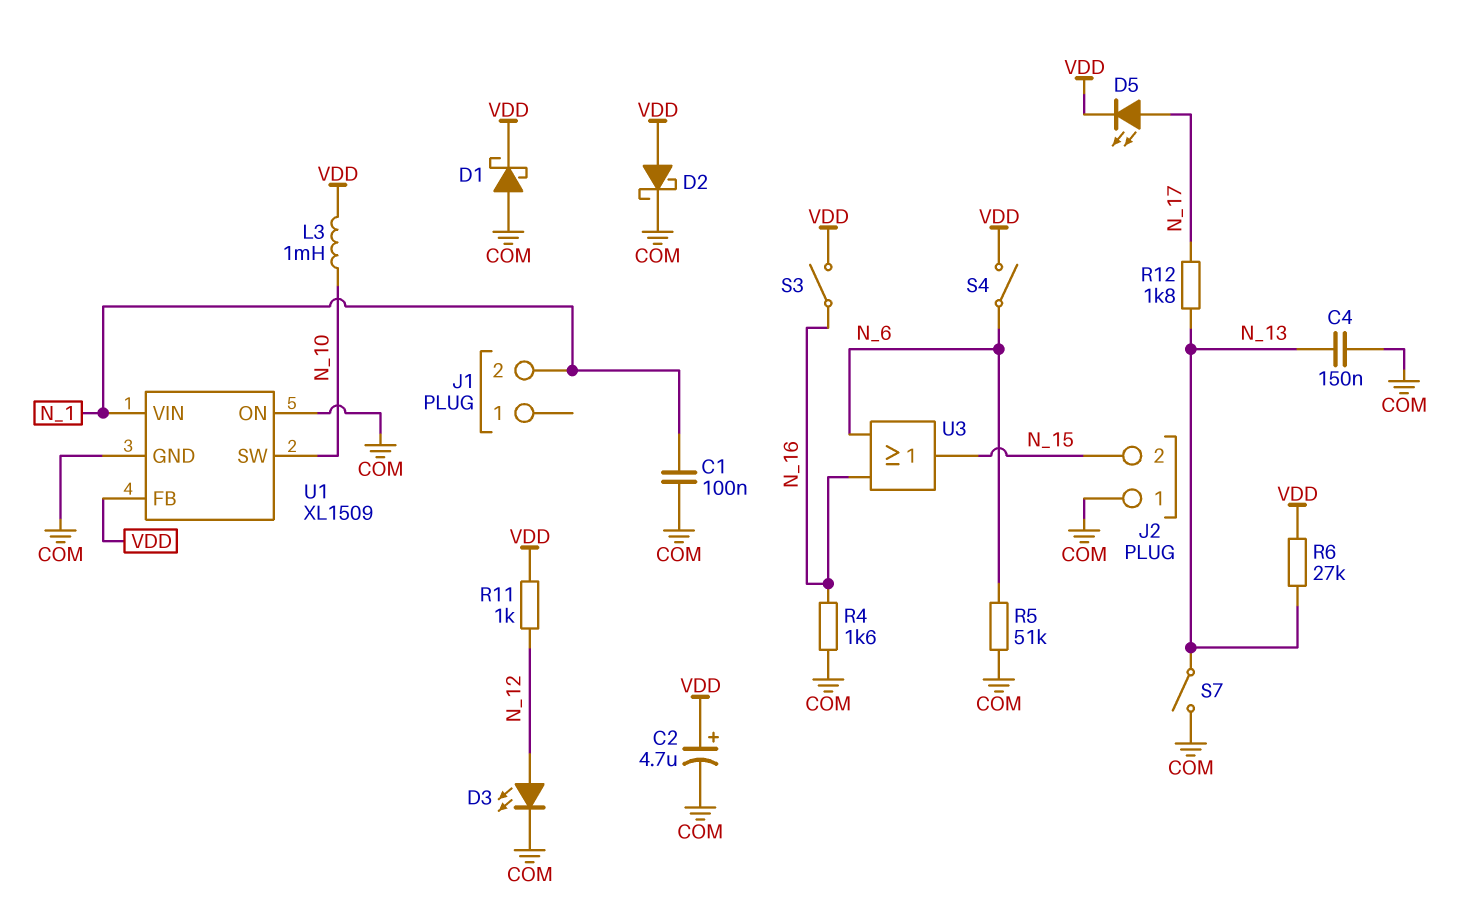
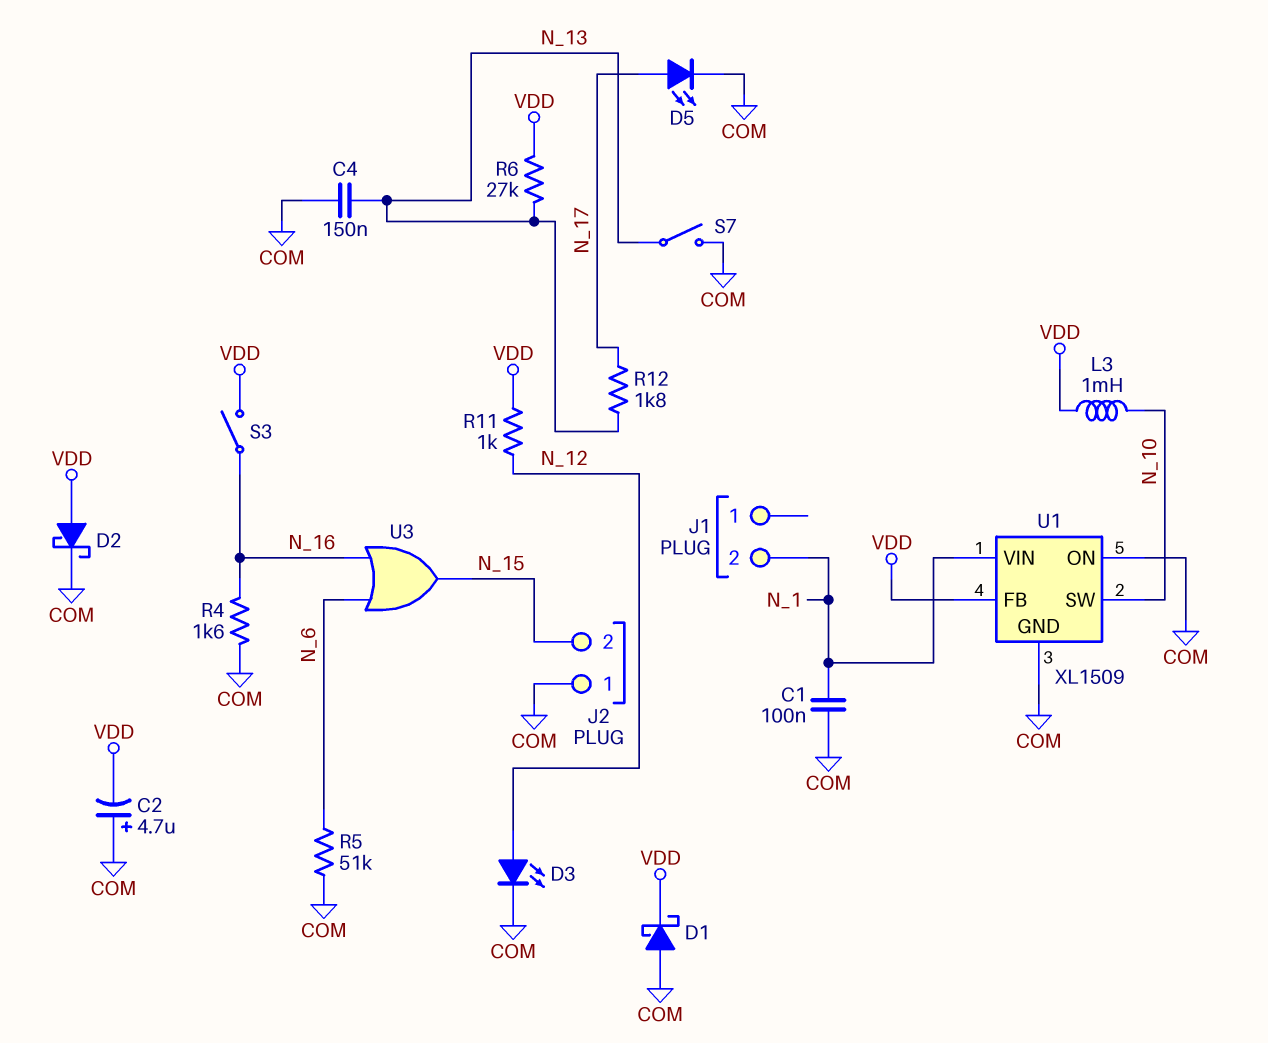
C2: 4.7uF (plus VDD, minus COM) -> 4.7uF (plus COM, minus VDD)
D5: LED (A N_17, K VDD) -> LED (A N_17, K COM)
S4: switch (N_6, VDD) -> none

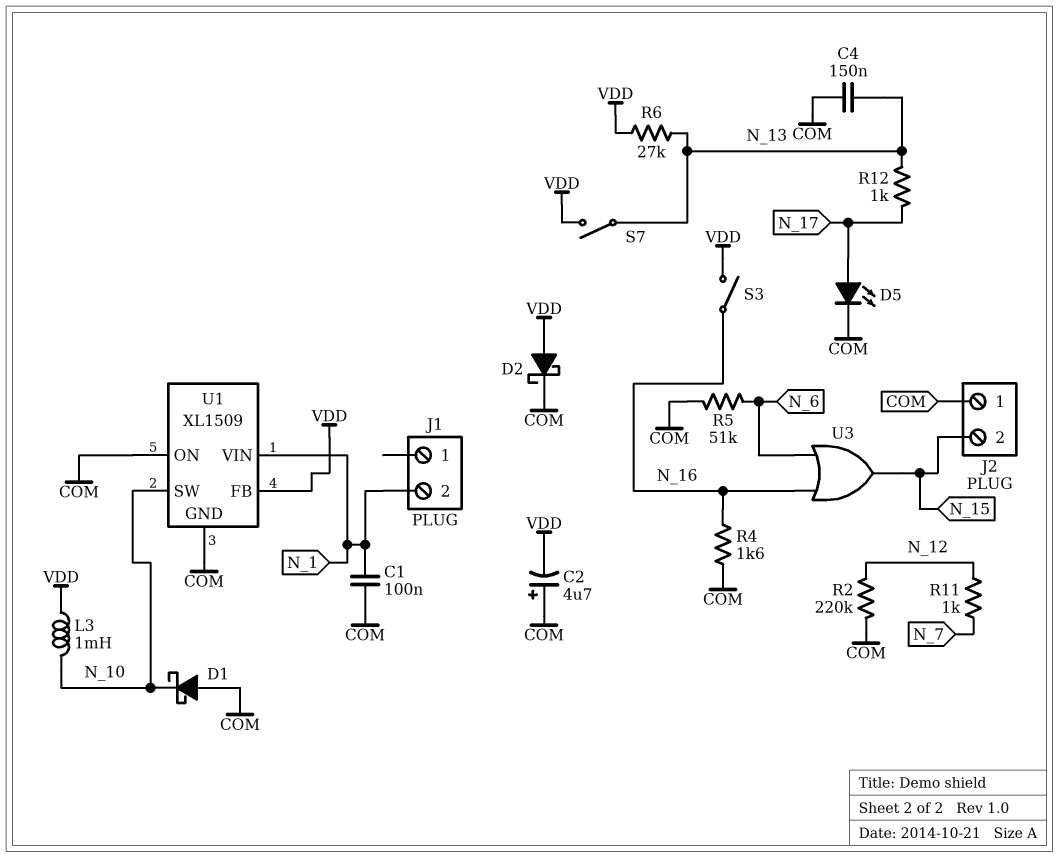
D1: schottky (A COM, K VDD) -> schottky (A COM, K N_10)
D3: LED (A N_12, K COM) -> none
R2: none -> 220k (COM, N_12)
R11: 1k (N_12, VDD) -> 1k (N_7, N_12)
R12: 1.8k (N_13, N_17) -> 1k (N_13, N_17)
S7: switch (COM, N_13) -> switch (N_13, VDD)

